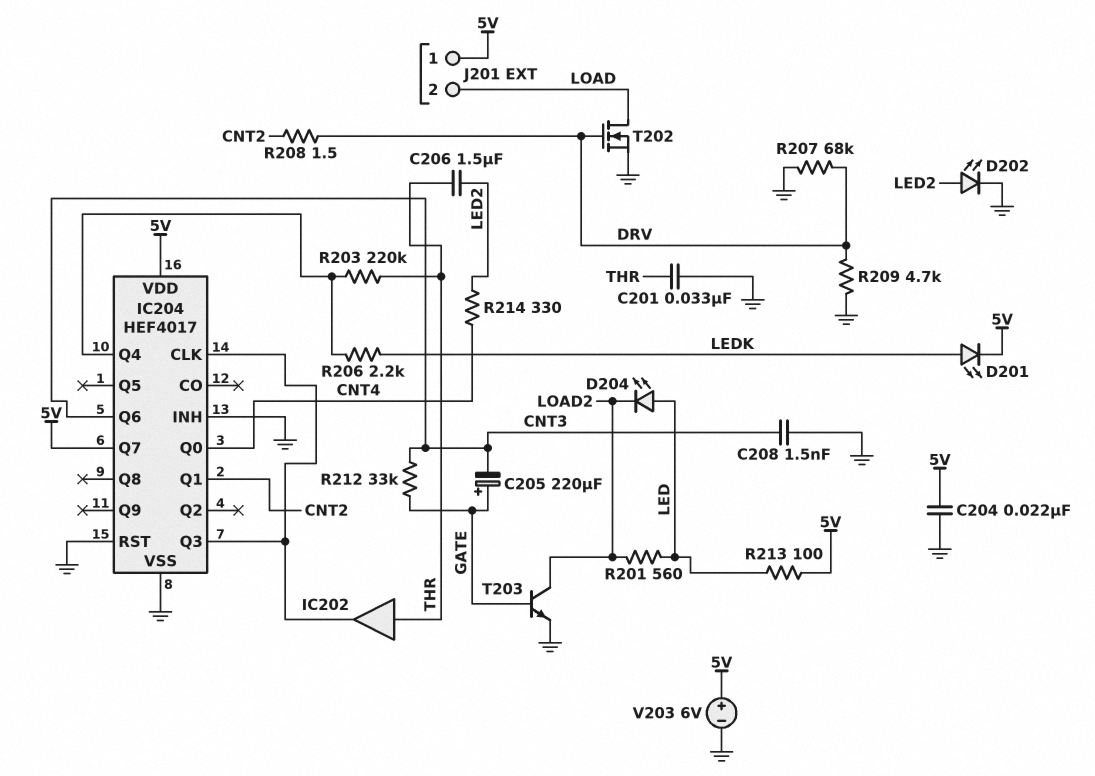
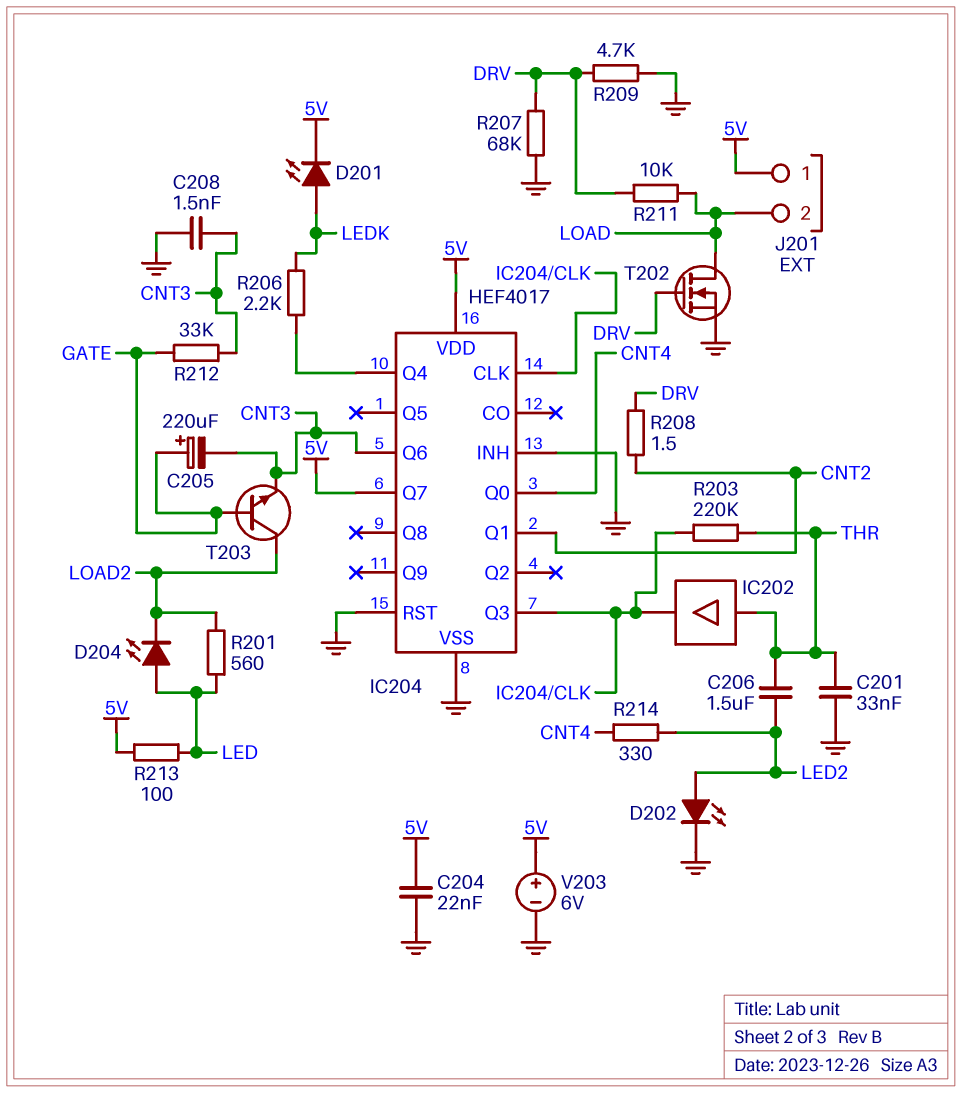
R203: 220k (IC204/Q4, THR) -> 220k (IC204/CLK, THR)
R211: none -> 10k (DRV, LOAD)
T203: NPN (B GATE, C LOAD2, E GND) -> NPN (B GATE, C LOAD2, E CNT3)

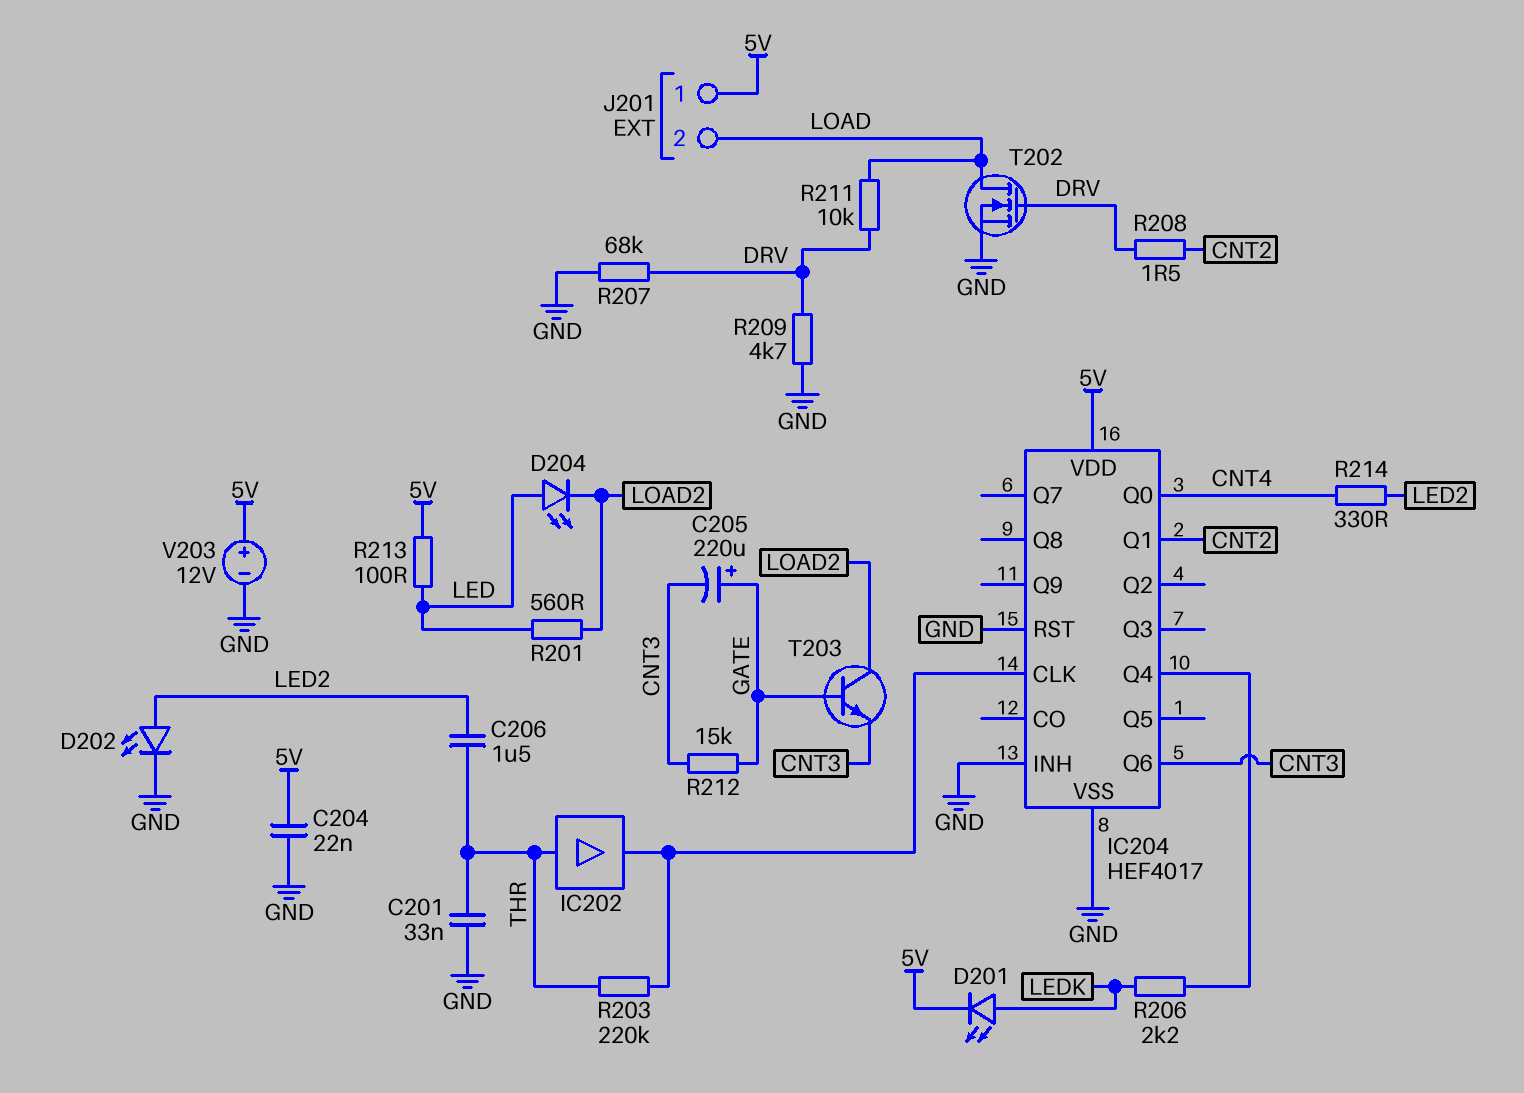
C208: 1.5nF (CNT3, GND) -> none
IC204 pin Q3: IC204/CLK -> none
IC204 pin Q7: 5V -> none
R212: 33k (CNT3, GATE) -> 15k (CNT3, GATE)
V203: 6V (plus 5V, minus GND) -> 12V (plus 5V, minus GND)

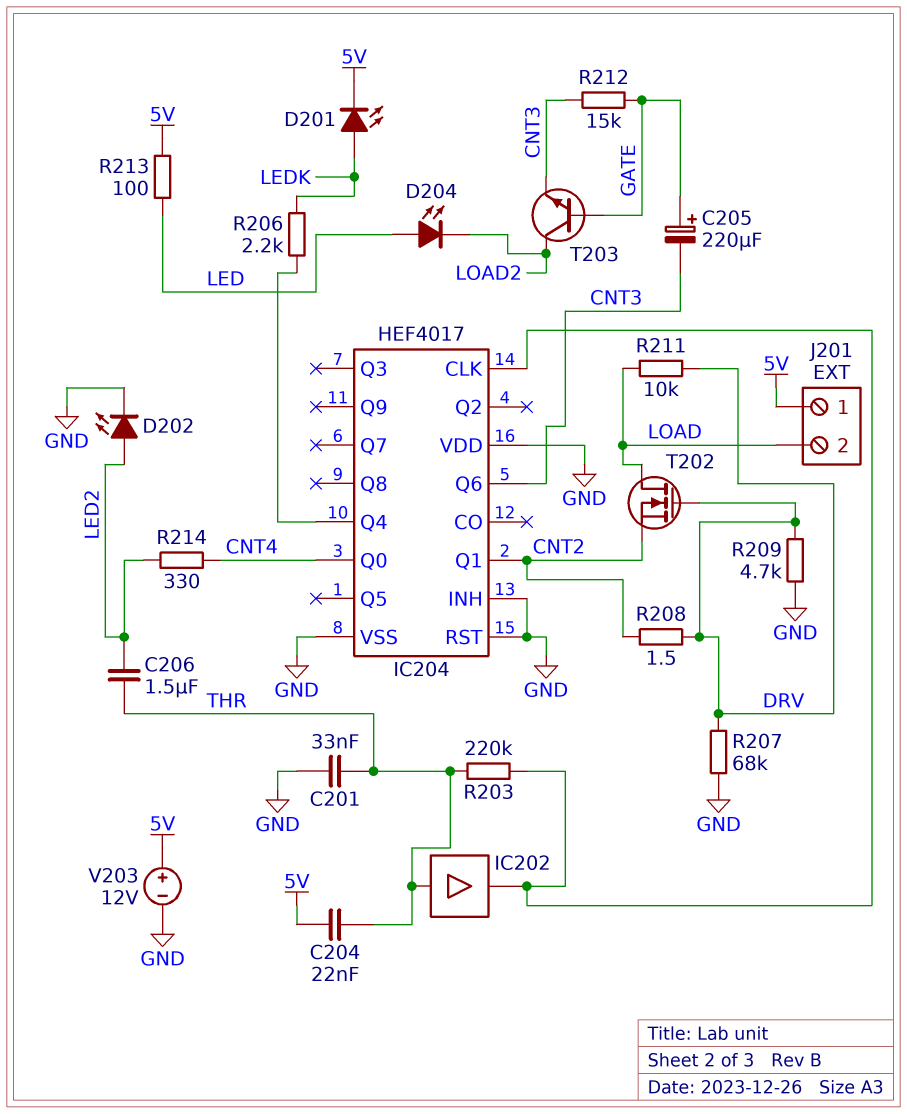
C204: 22nF (5V, GND) -> 22nF (5V, THR)
IC204 pin VDD: 5V -> GND
R201: 560 (LED, LOAD2) -> none
T202: NMOS (G DRV, D LOAD, S GND) -> NMOS (G DRV, D LOAD, S CNT2)

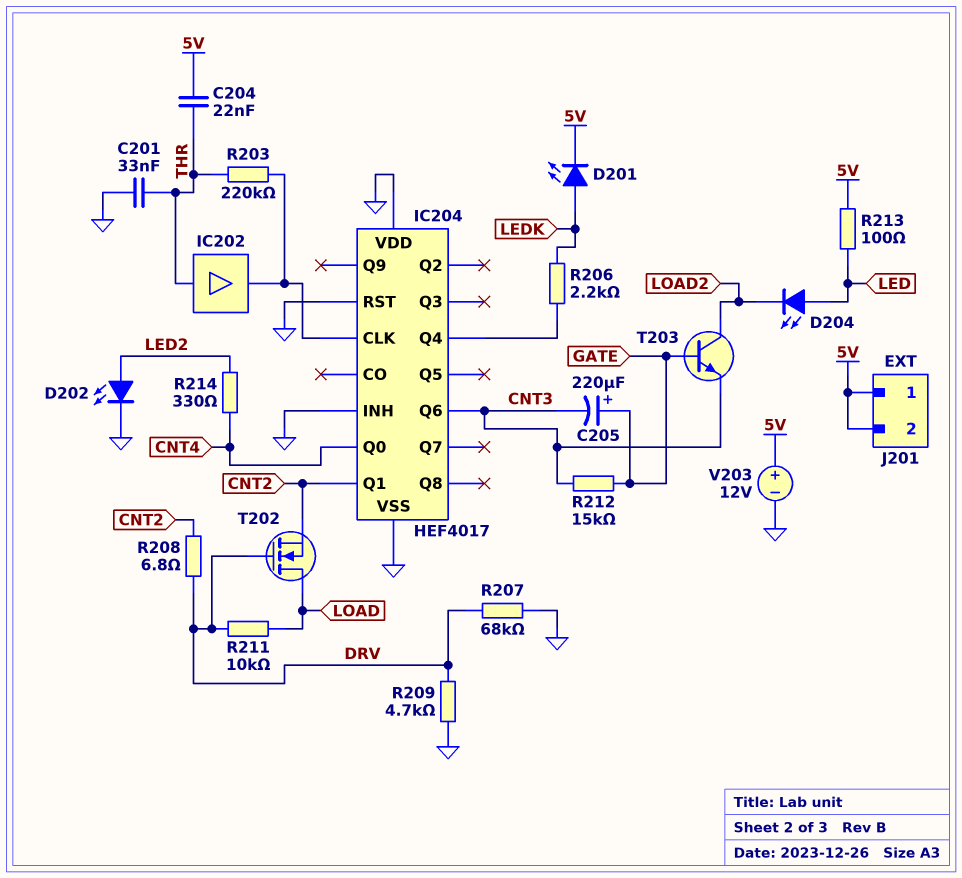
C206: 1.5uF (LED2, THR) -> none
J201 pin 2: LOAD -> 5V
R208: 1.5 (CNT2, DRV) -> 6.8 (CNT2, DRV)

